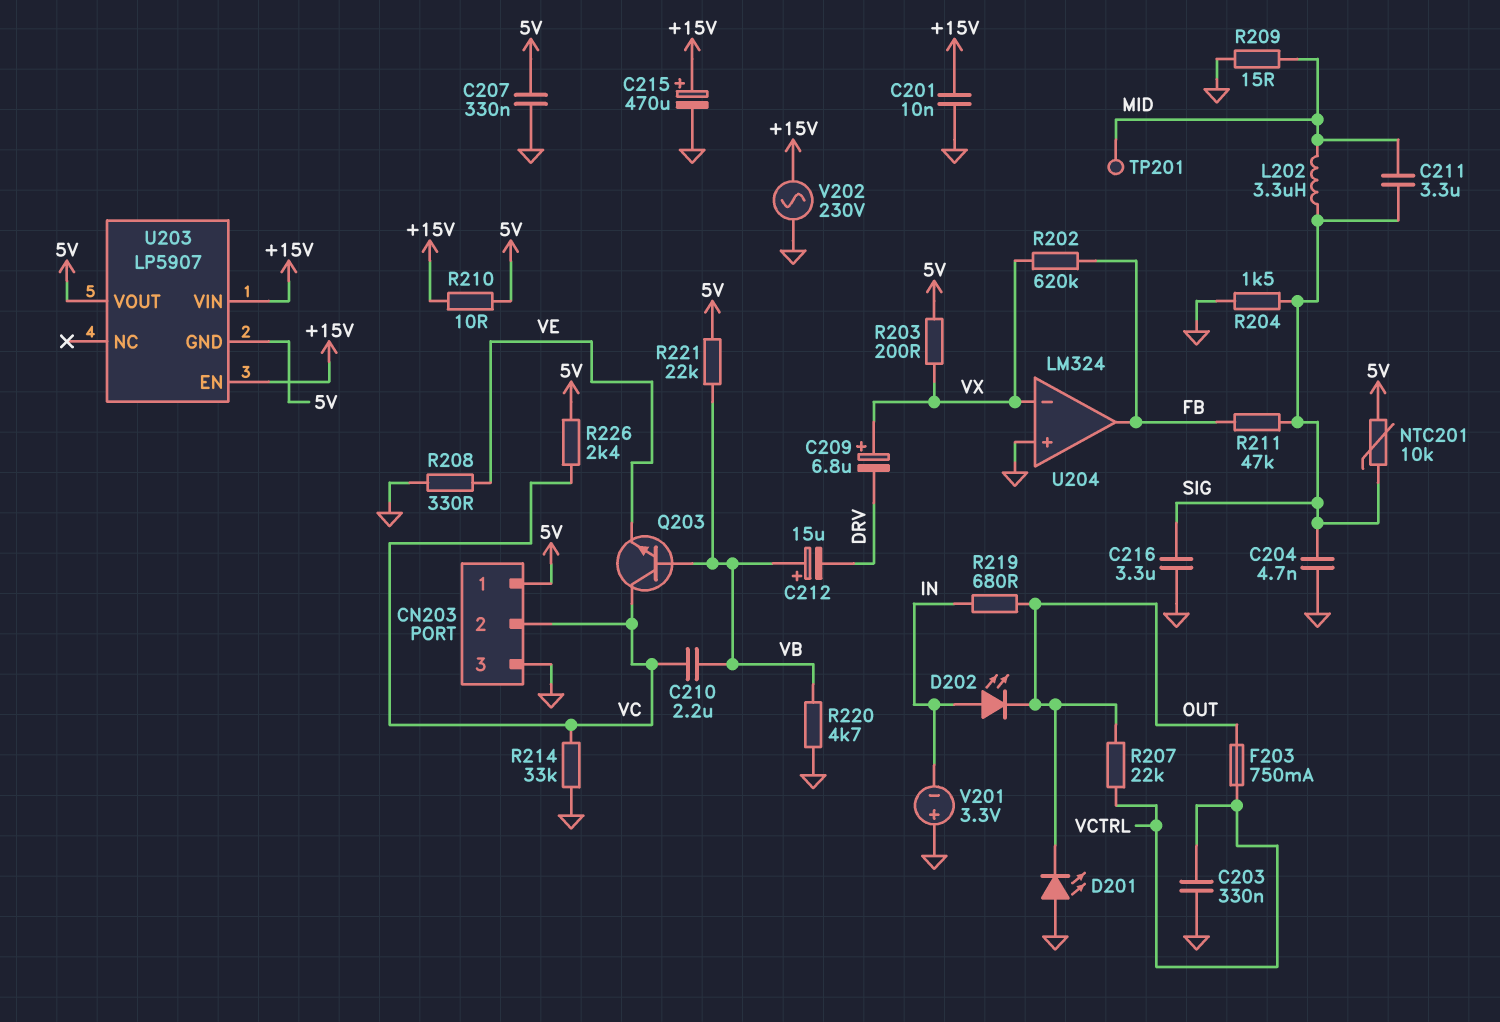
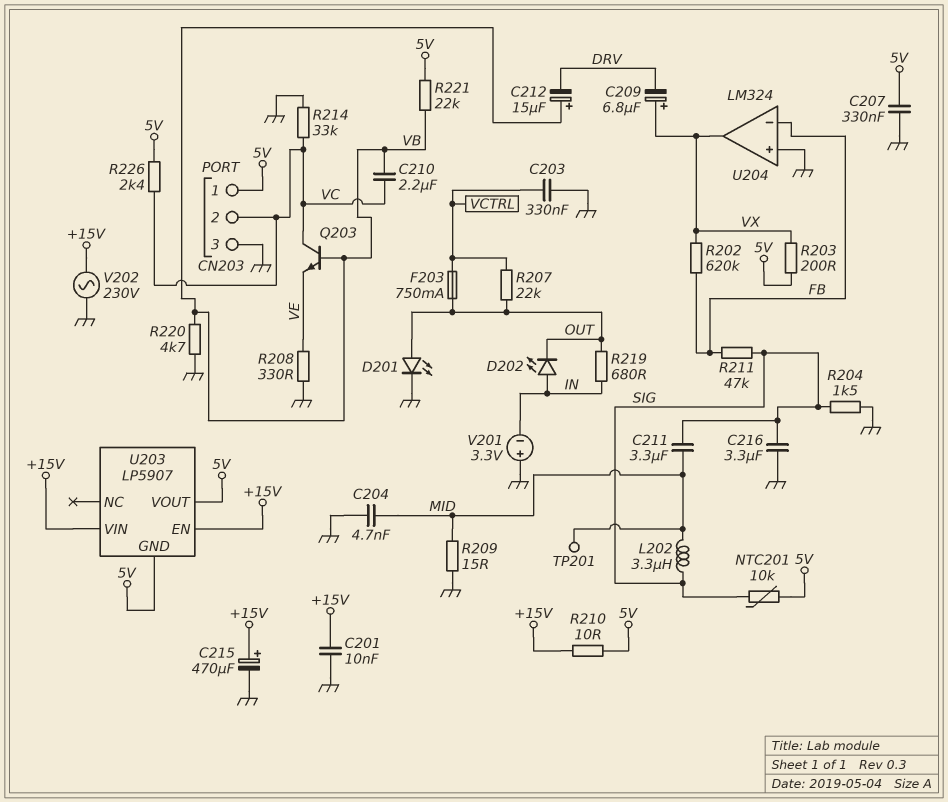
C204: 4.7nF (GND, SIG) -> 4.7nF (GND, MID)
D201: LED (A GND, K OUT) -> LED (A OUT, K GND)
U204 pin in-: VX -> FB
U204 pin out: FB -> VX

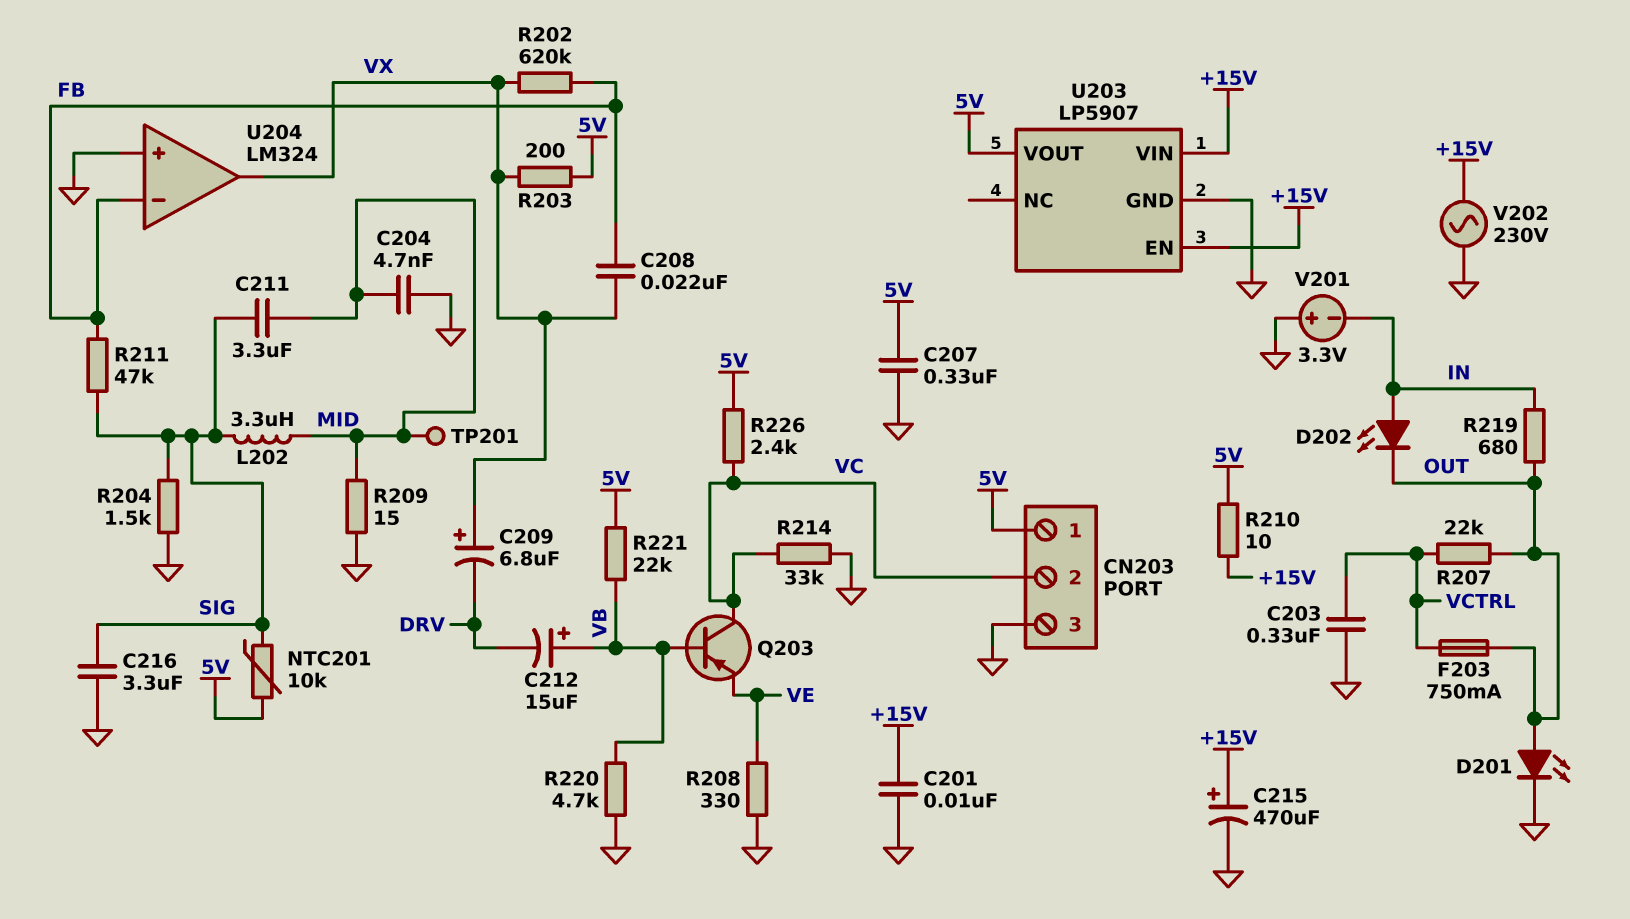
C208: none -> 22nF (FB, VX)
C210: 2.2uF (VB, VC) -> none
Q203: NPN (B VB, C VC, E VE) -> PNP (B VB, C VC, E VE)
U203 pin GND: 5V -> GND

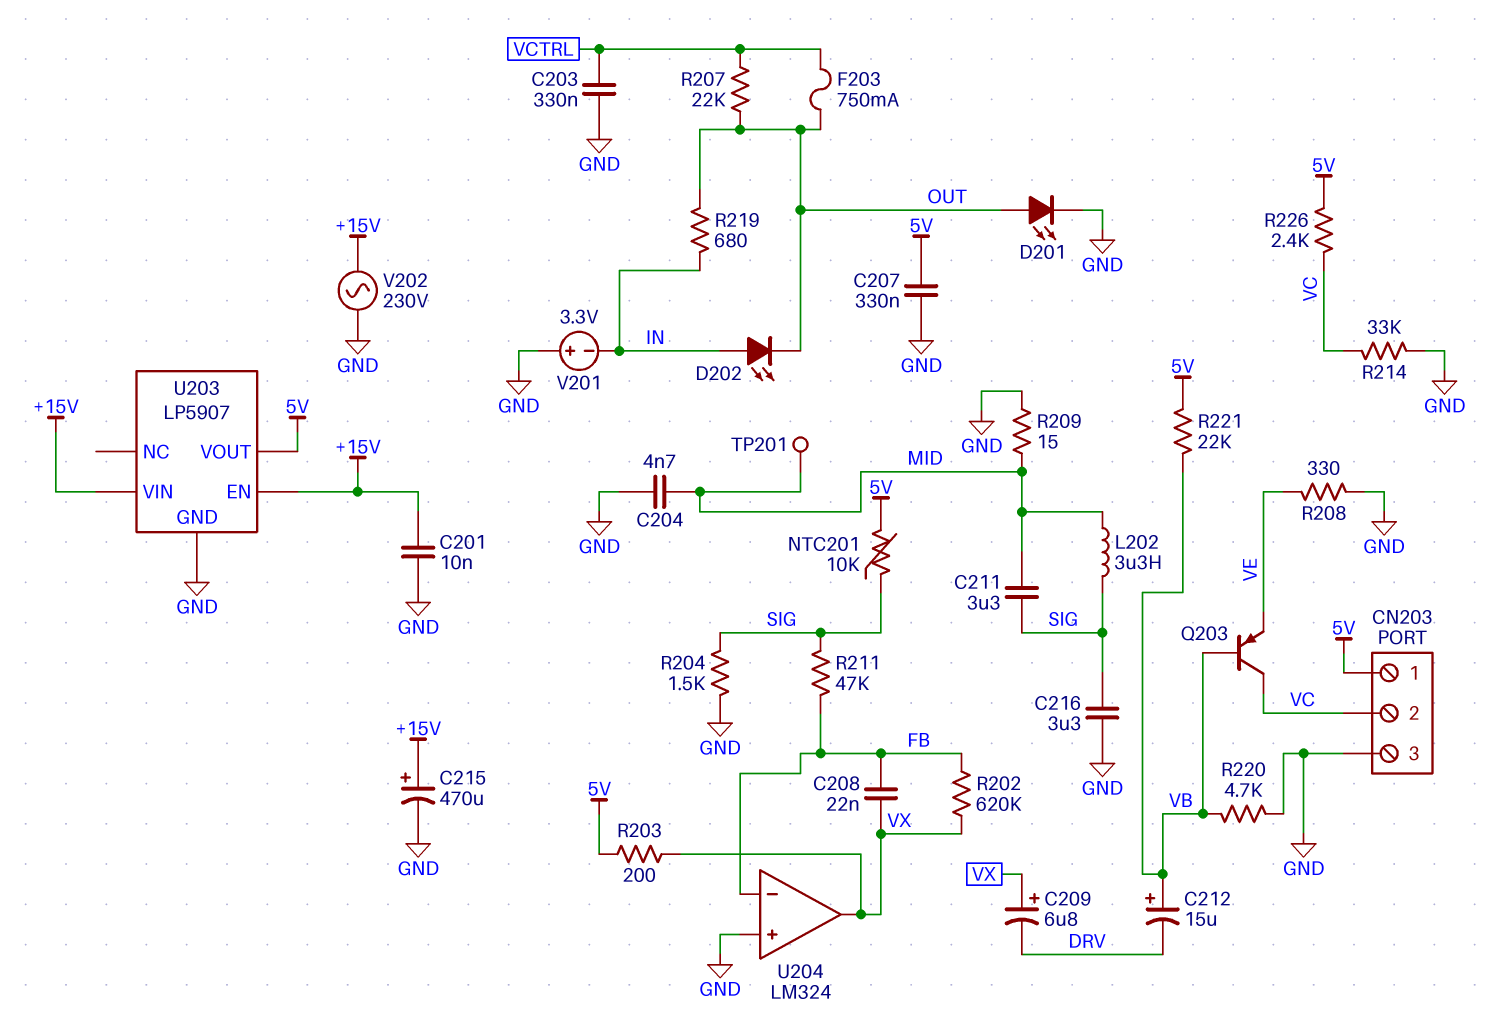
R210: 10 (+15V, 5V) -> none

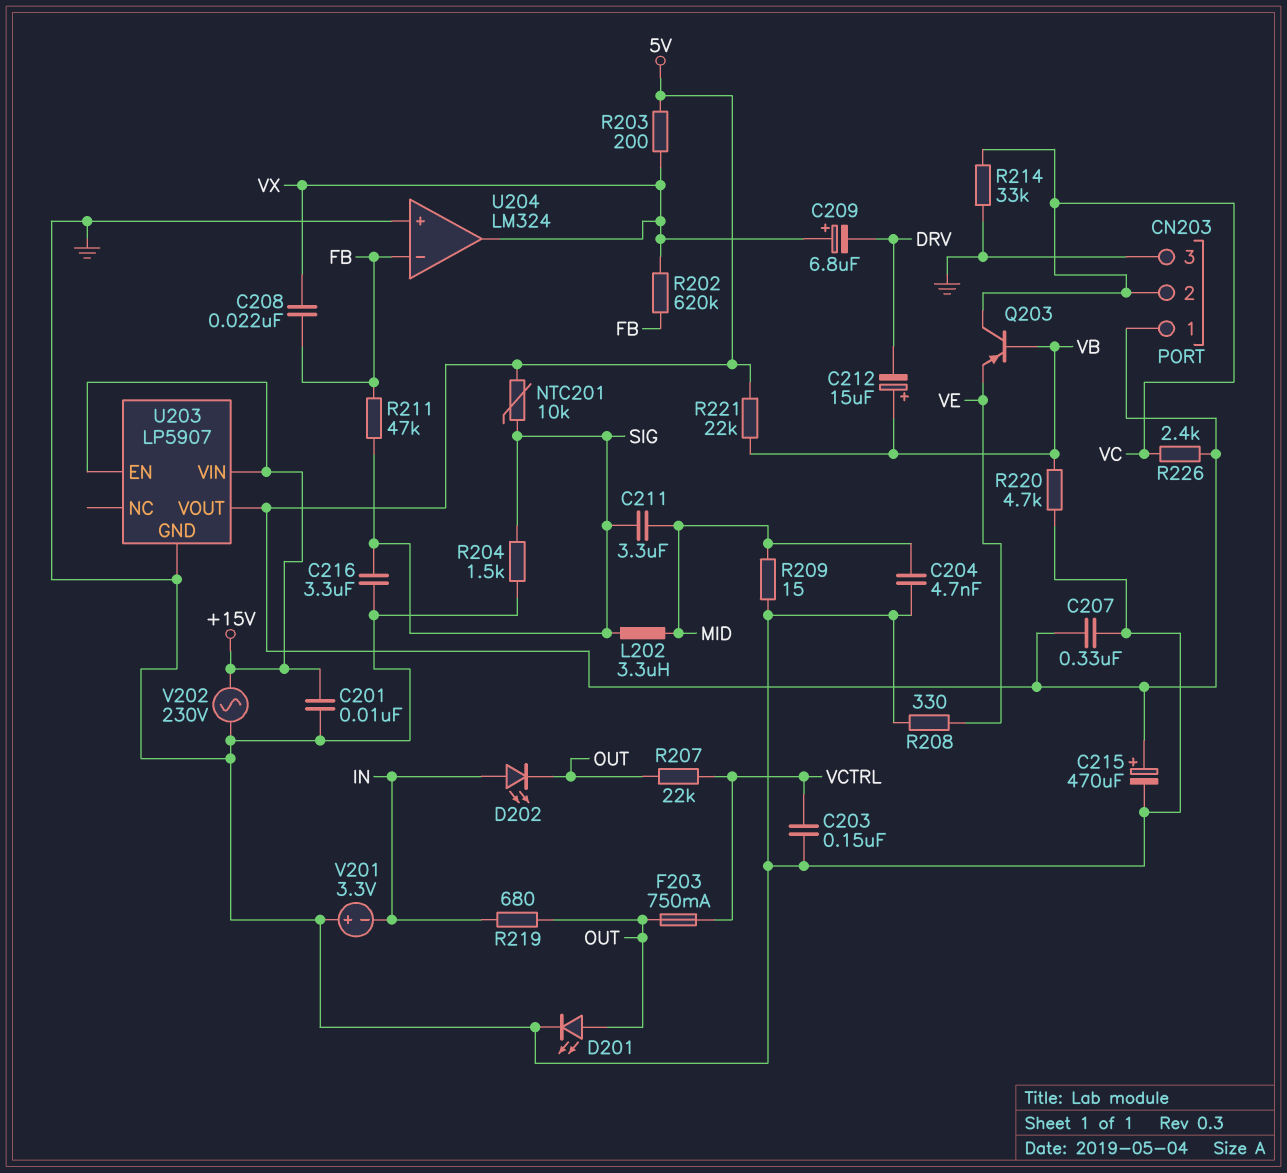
C203: 330nF (GND, VCTRL) -> 150nF (GND, VCTRL)
C215: 470uF (plus +15V, minus GND) -> 470uF (plus 5V, minus GND)
TP201: test point (MID) -> none

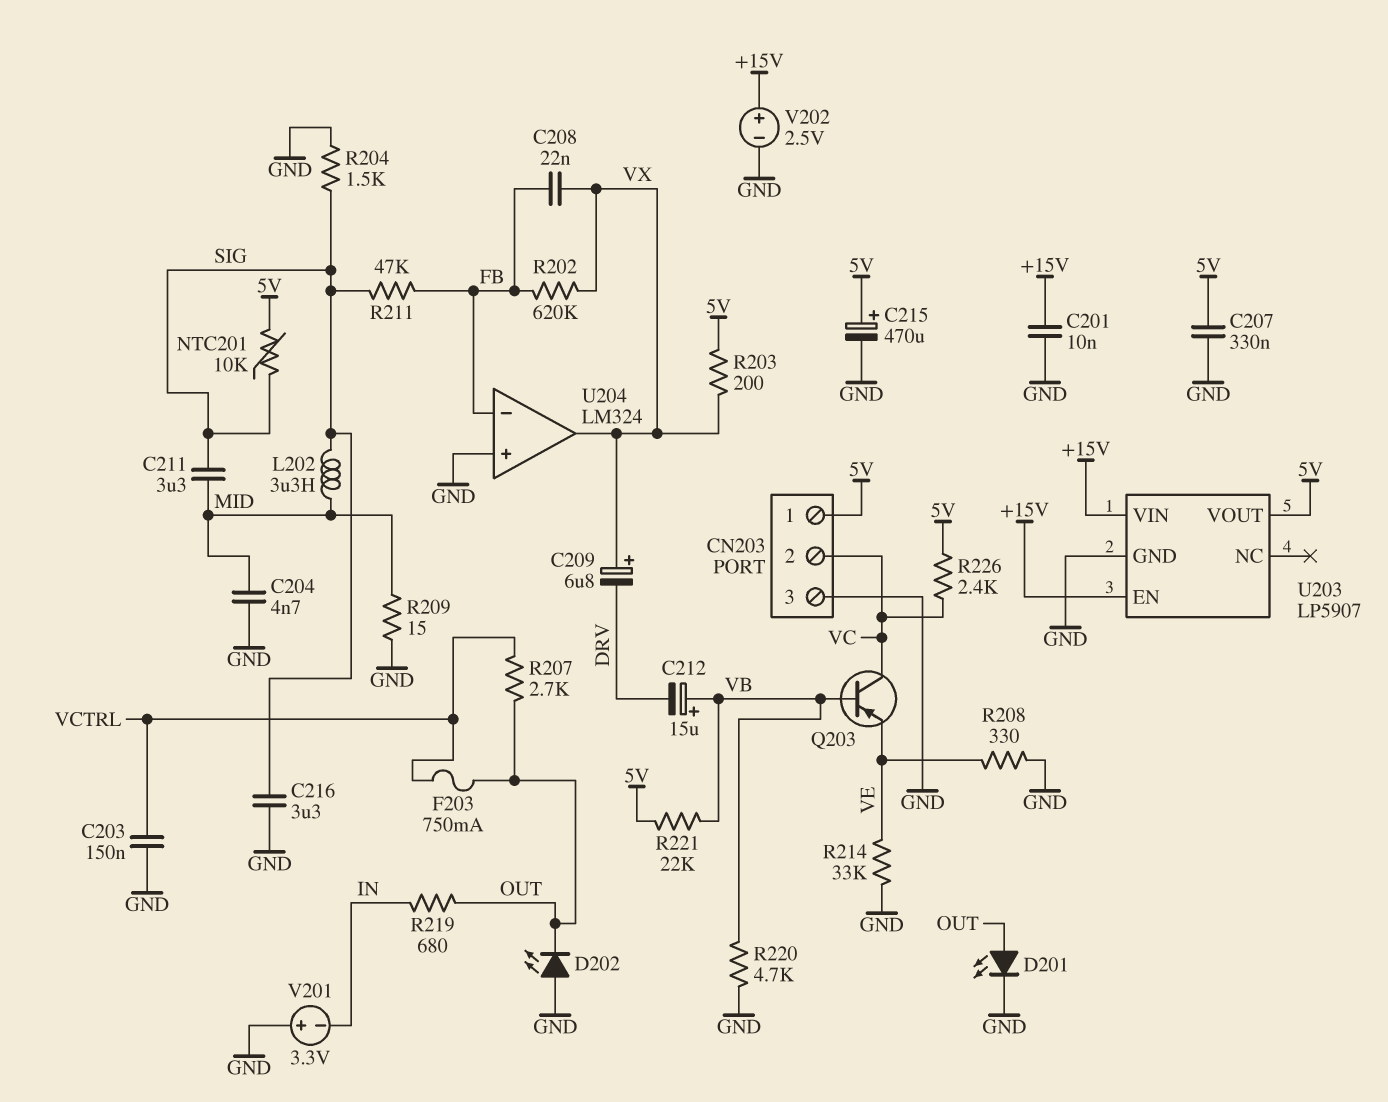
D202: LED (A IN, K OUT) -> LED (A GND, K OUT)
R207: 22k (OUT, VCTRL) -> 2.7k (OUT, VCTRL)
R214: 33k (GND, VC) -> 33k (GND, VE)
V202: AC 230V (+15V, GND) -> 2.5V (plus +15V, minus GND)

